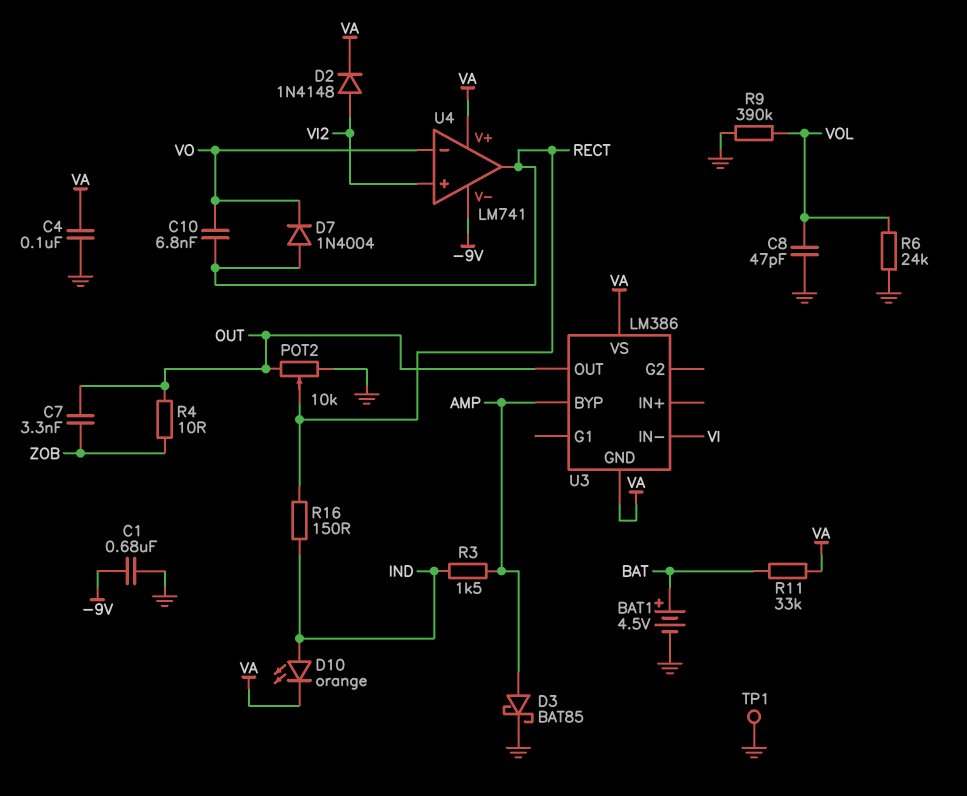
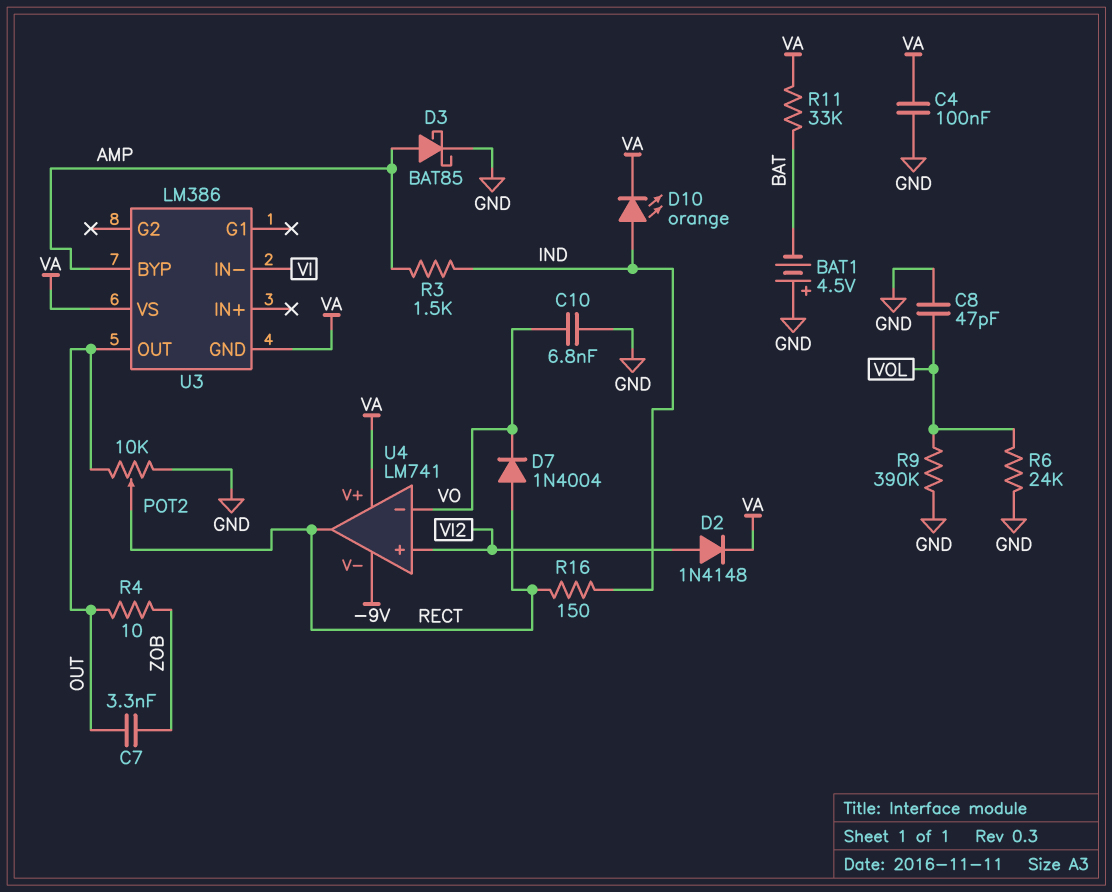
BAT1: 4.5V (plus BAT, minus GND) -> 4.5V (plus GND, minus BAT)
C1: 680nF (-9V, GND) -> none
C10: 6.8nF (RECT, VO) -> 6.8nF (GND, VO)
TP1: test point (GND) -> none

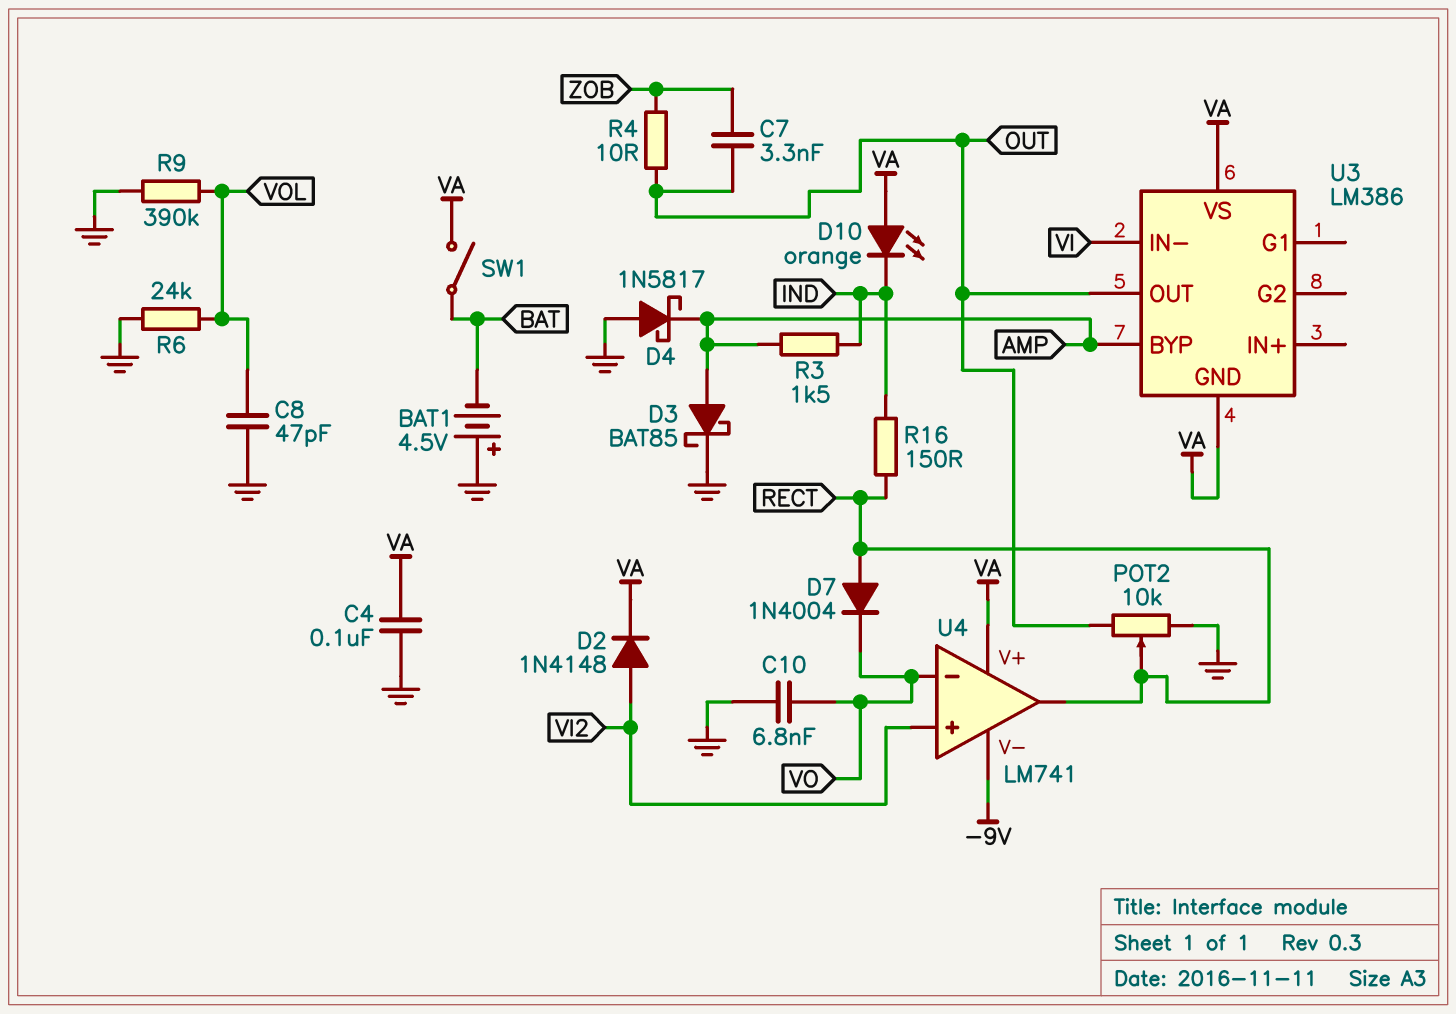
D4: none -> schottky 1N5817 (A GND, K AMP)
D10: LED orange (A IND, K VA) -> LED orange (A VA, K IND)
R11: 33k (BAT, VA) -> none
SW1: none -> switch (BAT, VA)

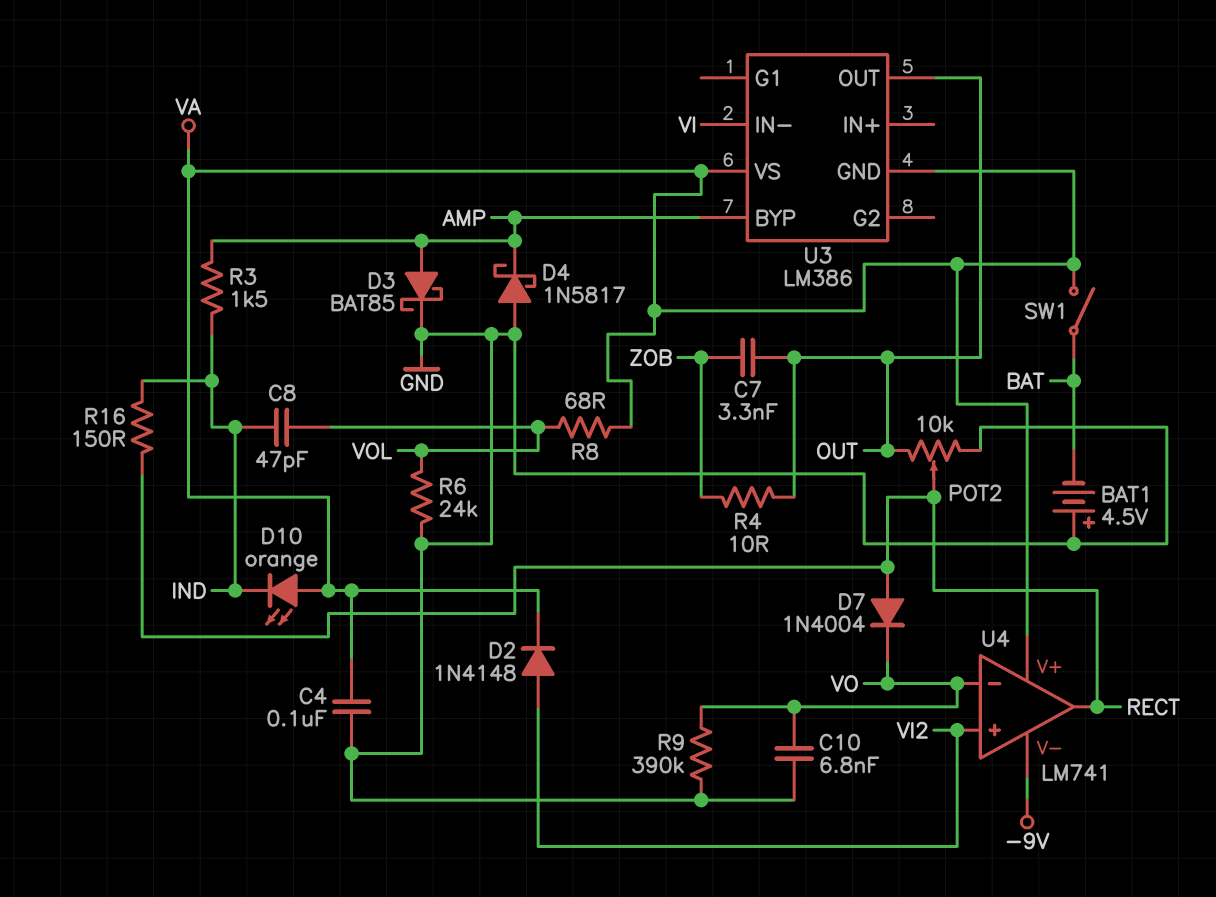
C8: 47pF (GND, VOL) -> 47pF (IND, VOL)
R8: none -> 68 (VA, VOL)
R9: 390k (GND, VOL) -> 390k (GND, VO)

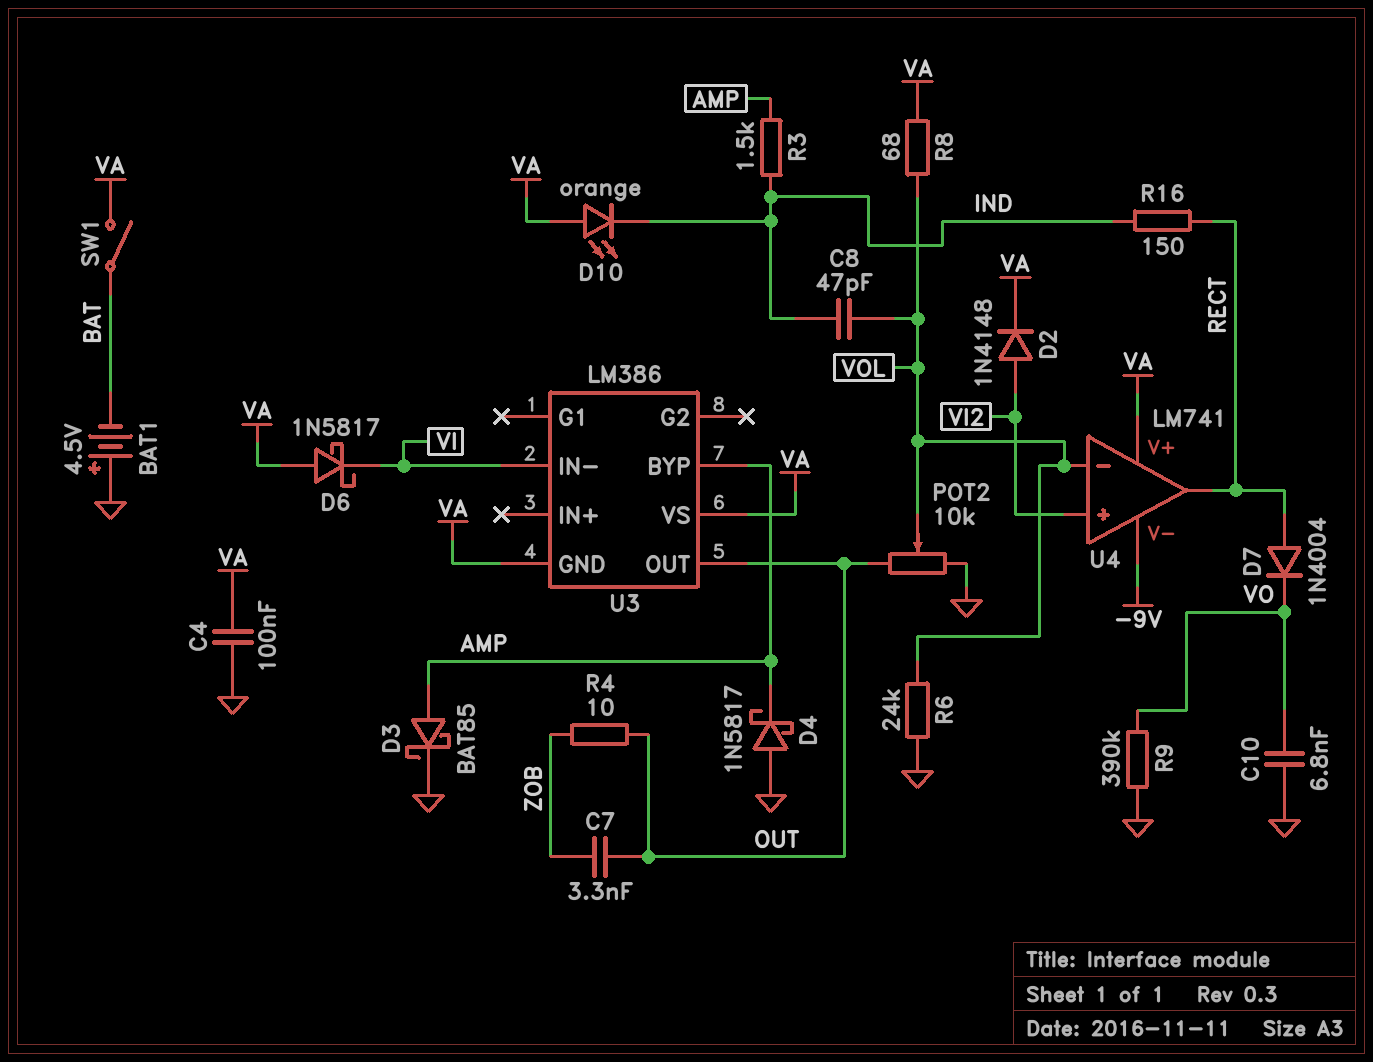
D6: none -> schottky 1N5817 (A VA, K VI)
POT2: 10k (GND, OUT, wiper RECT) -> 10k (GND, OUT, wiper VOL)
U4 pin in-: VO -> VOL

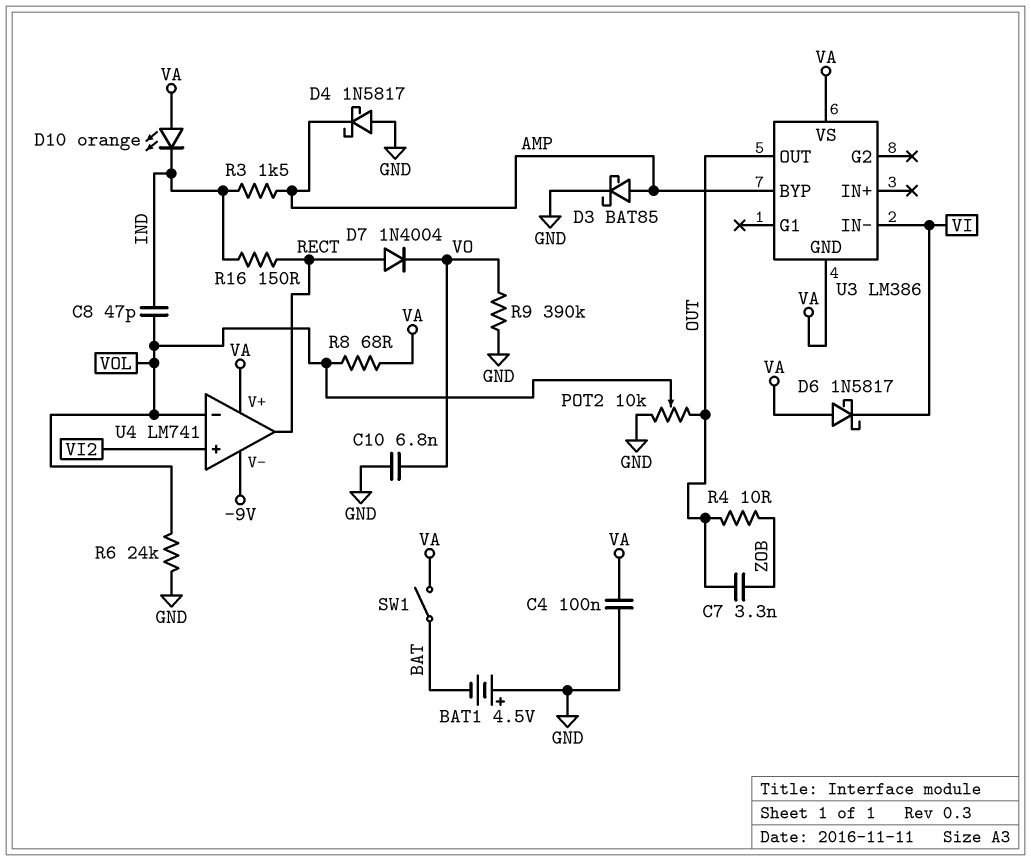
D2: diode 1N4148 (A VI2, K VA) -> none

